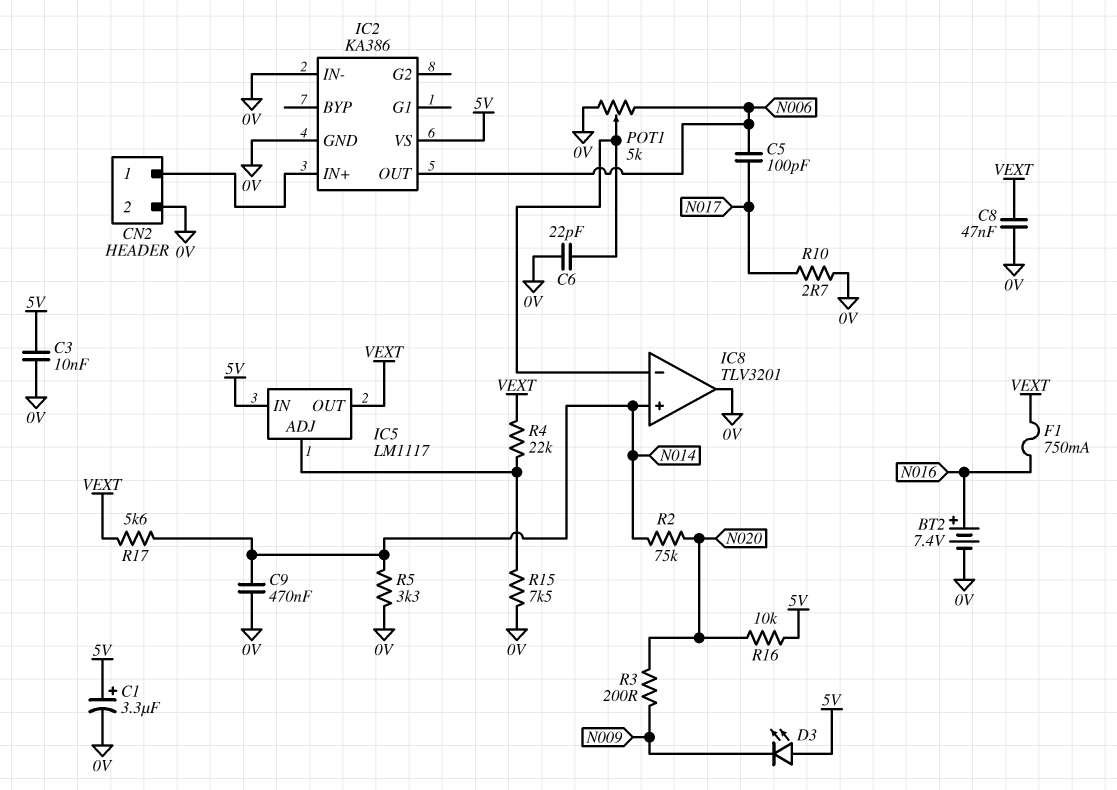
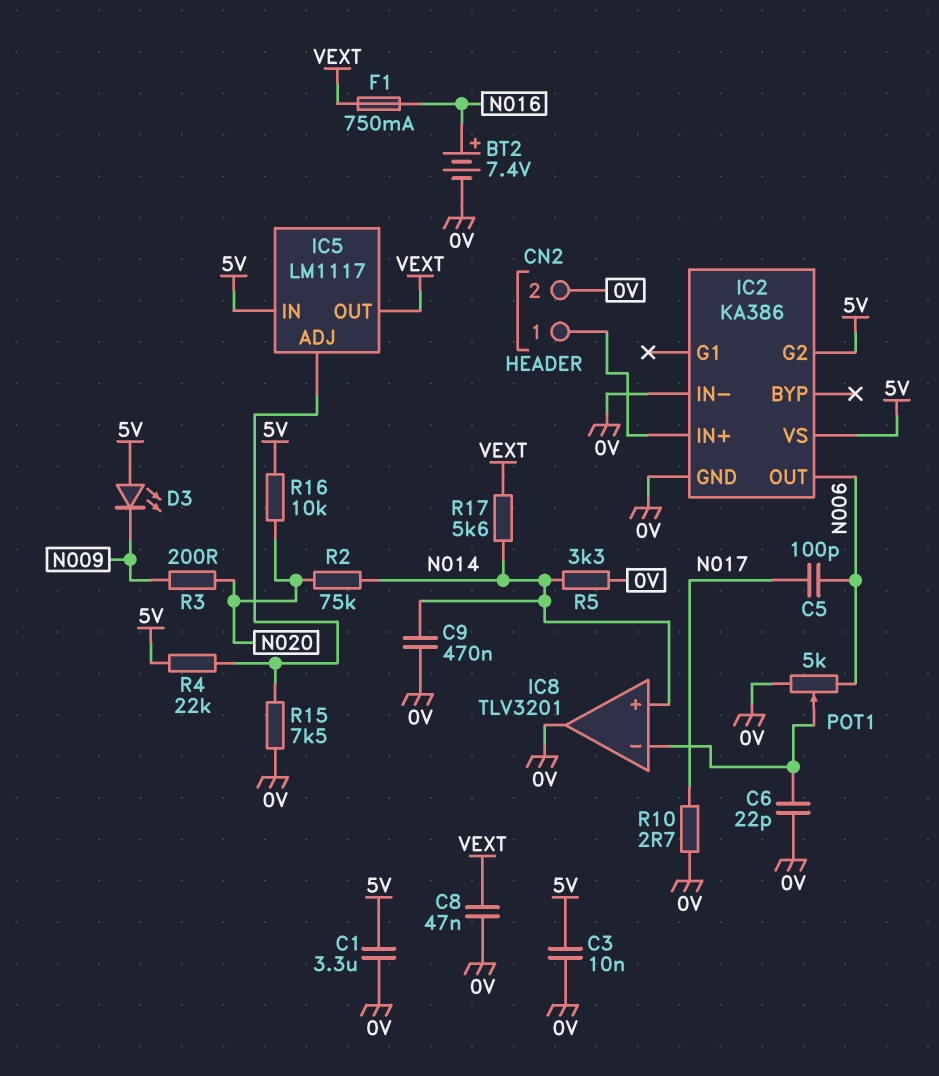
C1: 3.3uF (plus 5V, minus 0V) -> 3.3uF (0V, 5V)
IC2 pin G2: none -> 5V
R4: 22k (IC5/ADJ, VEXT) -> 22k (5V, IC5/ADJ)

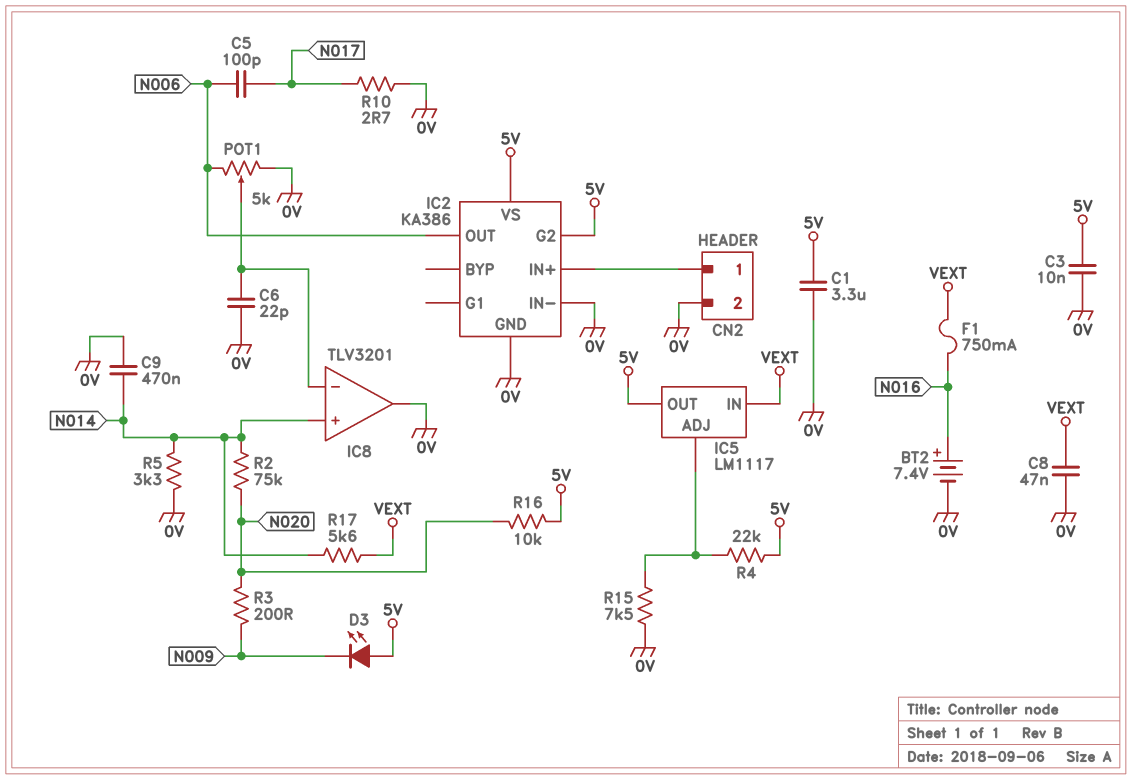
IC5 pin IN: 5V -> VEXT
IC5 pin OUT: VEXT -> 5V

